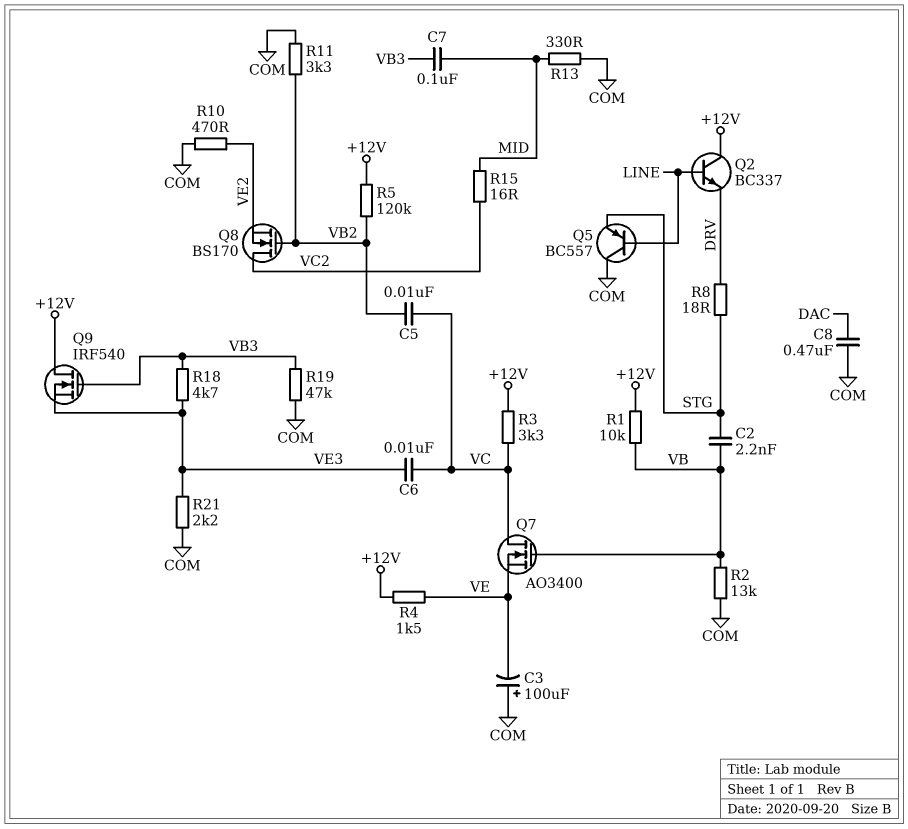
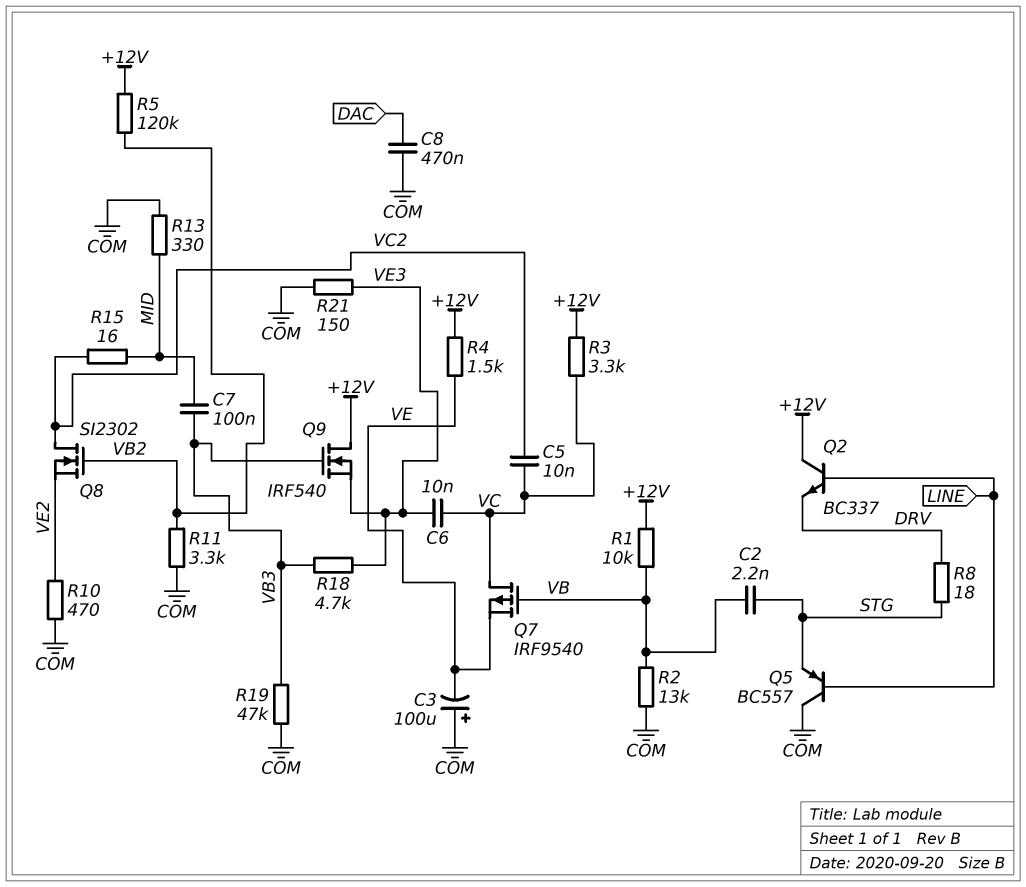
C5: 10nF (VB2, VC) -> 10nF (VC, VC2)
Q7: NMOS AO3400 (G VB, D VC, S VE) -> PMOS IRF9540 (G VB, D VC, S VE)
Q8: NMOS BS170 (G VB2, D VC2, S VE2) -> NMOS SI2302 (G VB2, D VC2, S VE2)
R21: 2.2k (COM, VE3) -> 150 (COM, VE3)

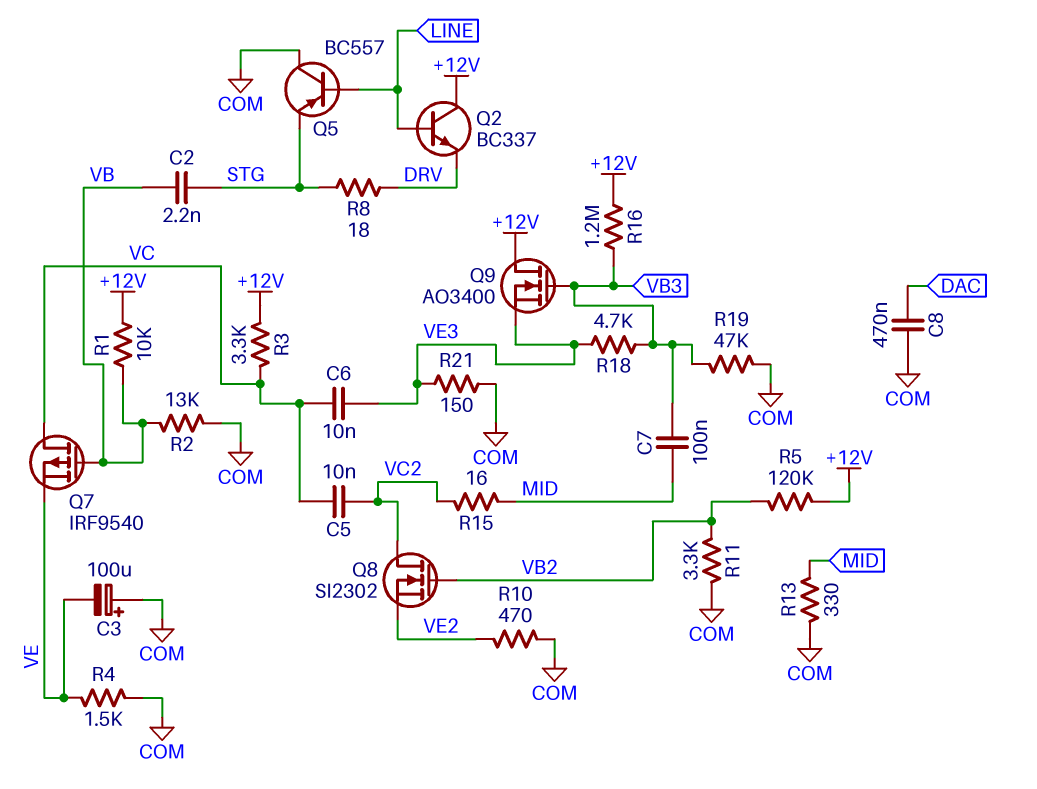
Q9: NMOS IRF540 (G VB3, D +12V, S VE3) -> NMOS AO3400 (G VB3, D +12V, S VE3)
R4: 1.5k (+12V, VE) -> 1.5k (COM, VE)
R16: none -> 1.2M (+12V, VB3)

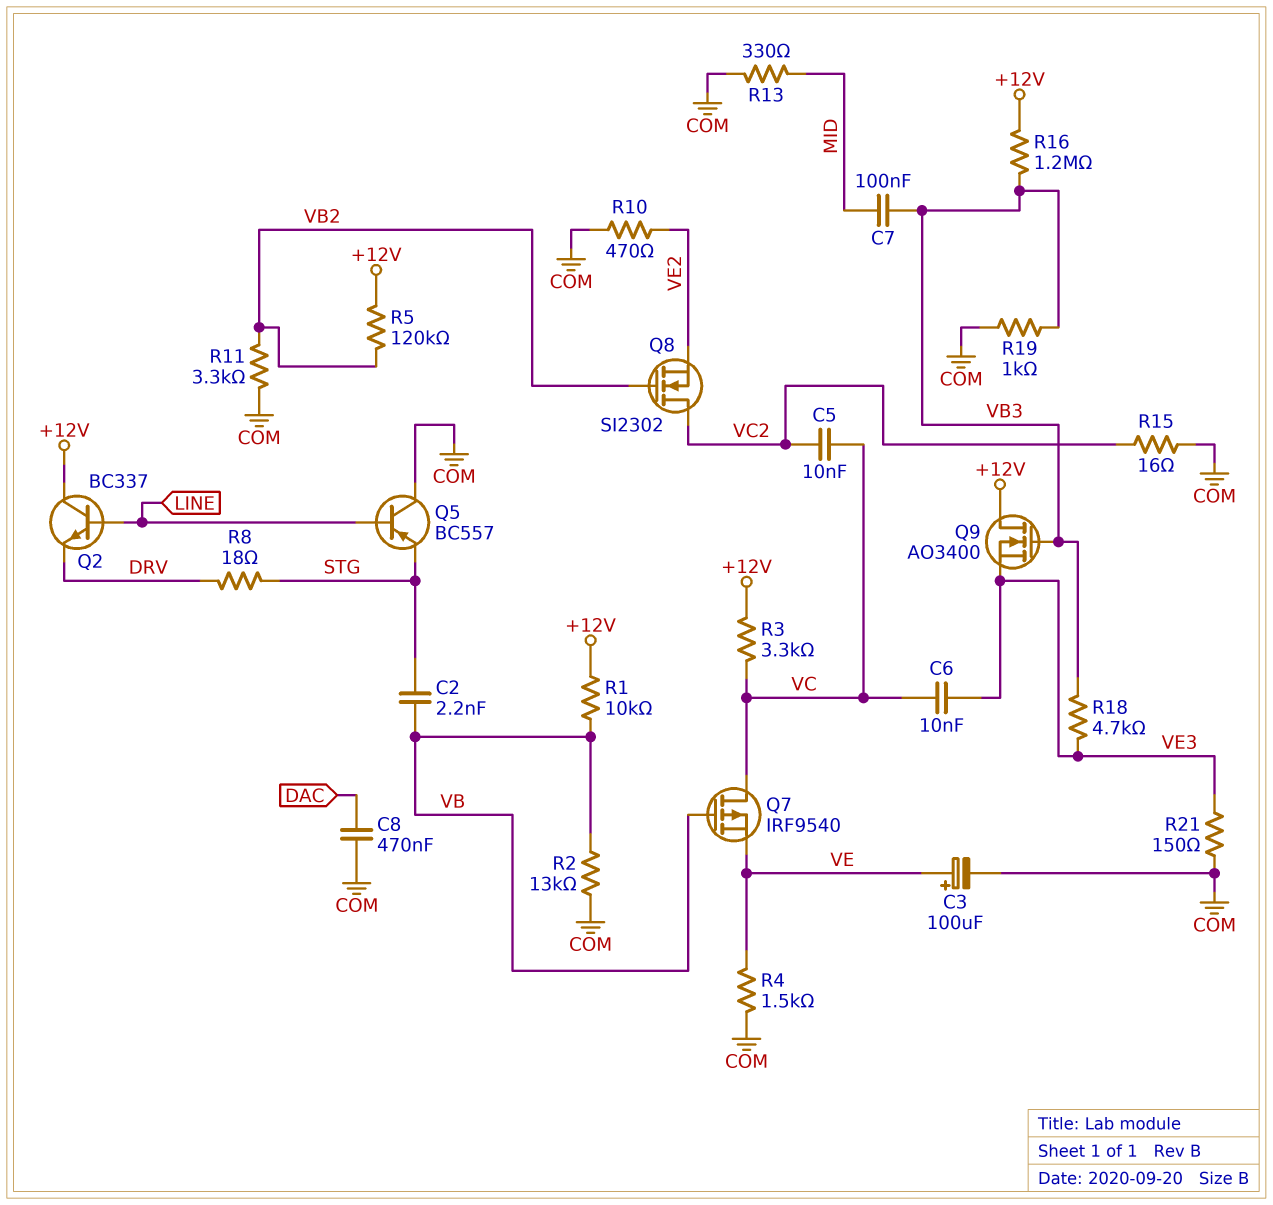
C3: 100uF (plus COM, minus VE) -> 100uF (plus VE, minus COM)
R15: 16 (MID, VC2) -> 16 (COM, VC2)
R19: 47k (COM, VB3) -> 1k (COM, VB3)

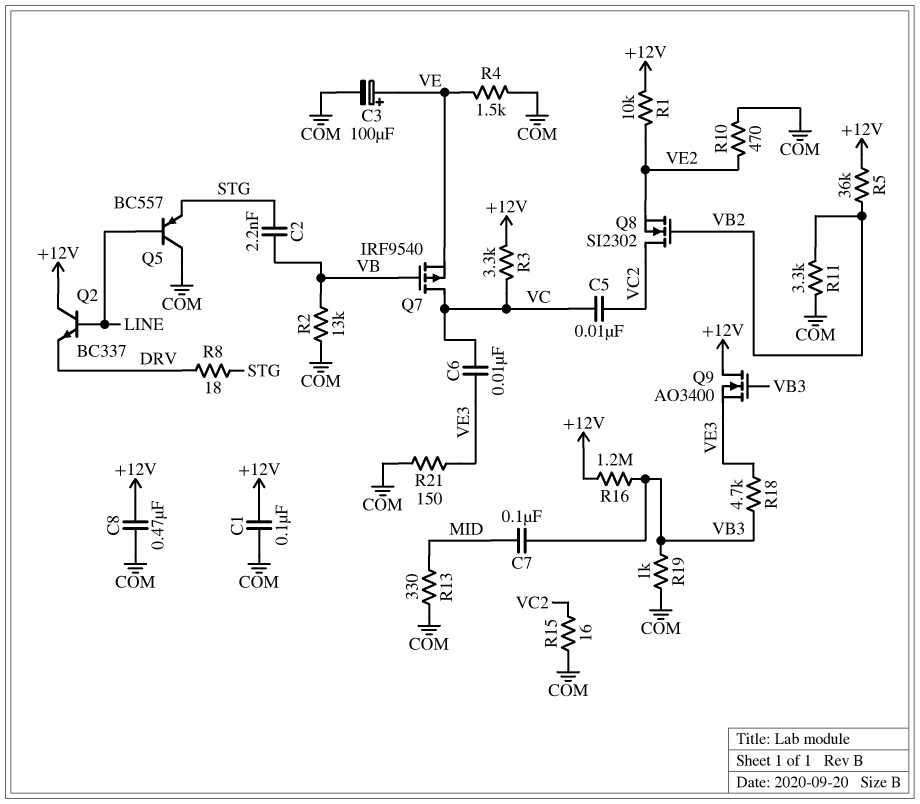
C1: none -> 100nF (+12V, COM)
C8: 470nF (COM, DAC) -> 470nF (+12V, COM)
R1: 10k (+12V, VB) -> 10k (+12V, VE2)
R5: 120k (+12V, VB2) -> 36k (+12V, VB2)

